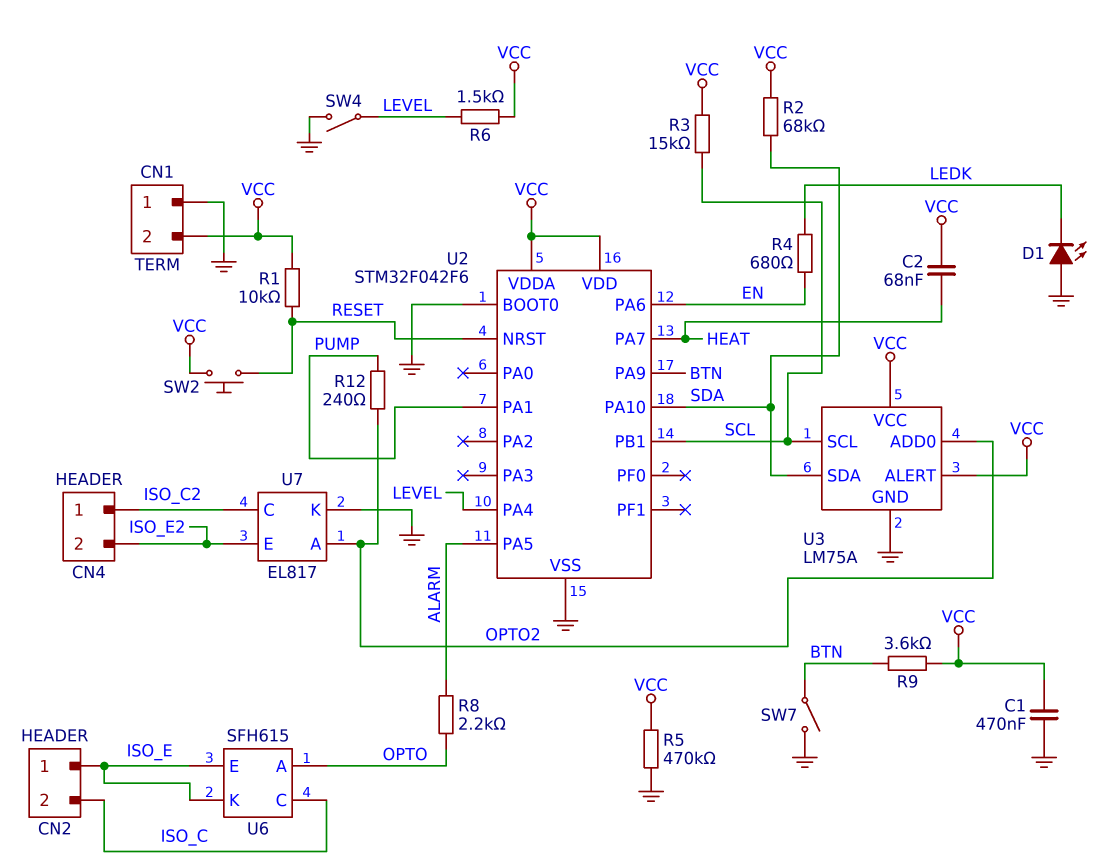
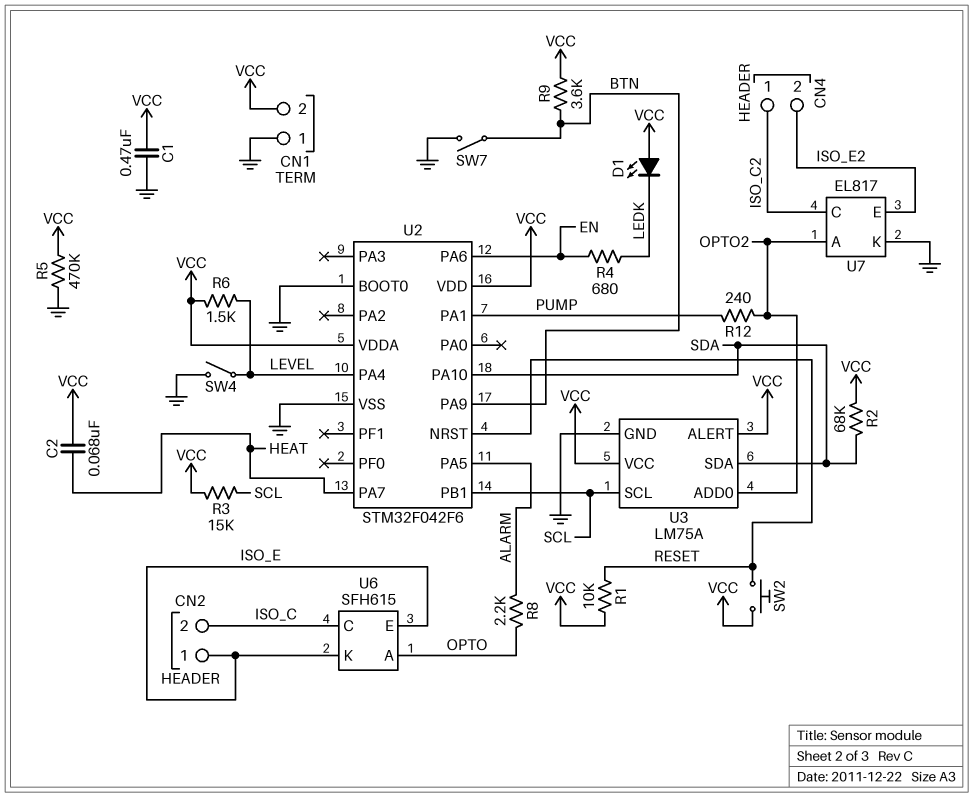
D1: LED (A GND, K LEDK) -> LED (A VCC, K LEDK)

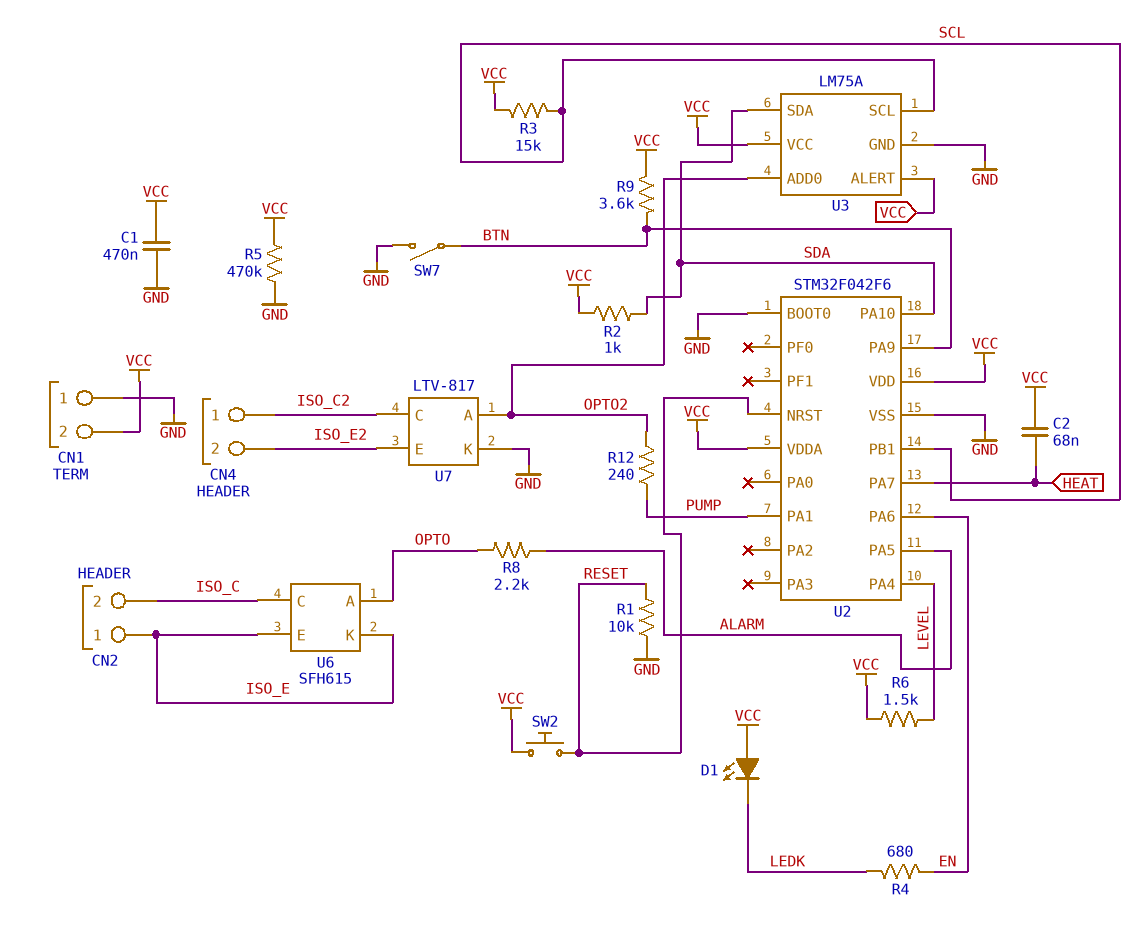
R1: 10k (RESET, VCC) -> 10k (GND, RESET)
R2: 68k (SDA, VCC) -> 1k (SDA, VCC)
SW4: switch (GND, LEVEL) -> none
U7: EL817 -> LTV-817

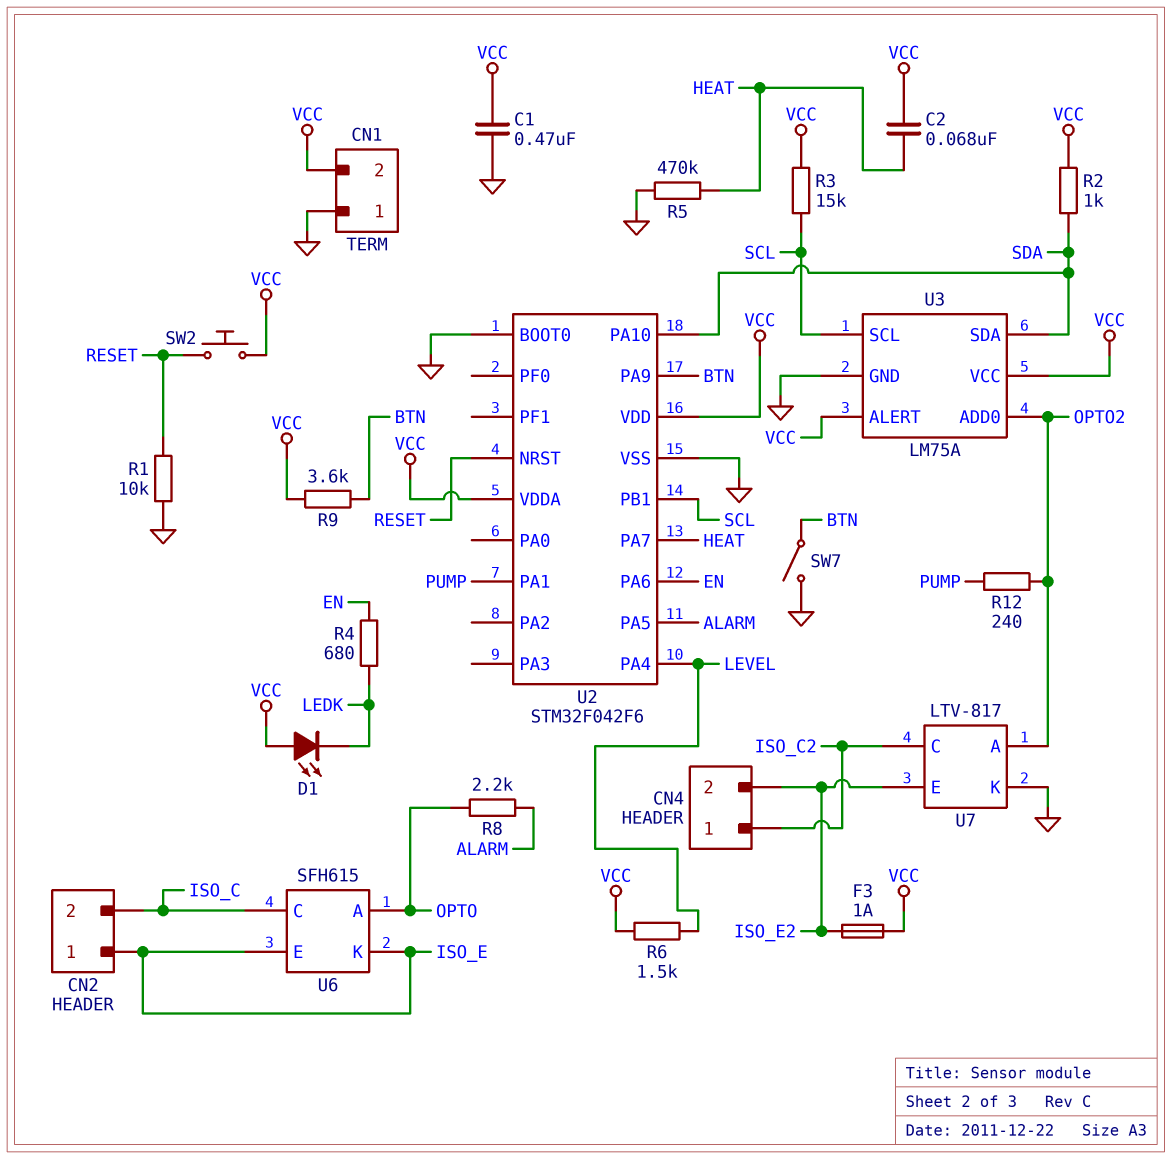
F3: none -> 1A (ISO_E2, VCC)
R5: 470k (GND, VCC) -> 470k (GND, HEAT)

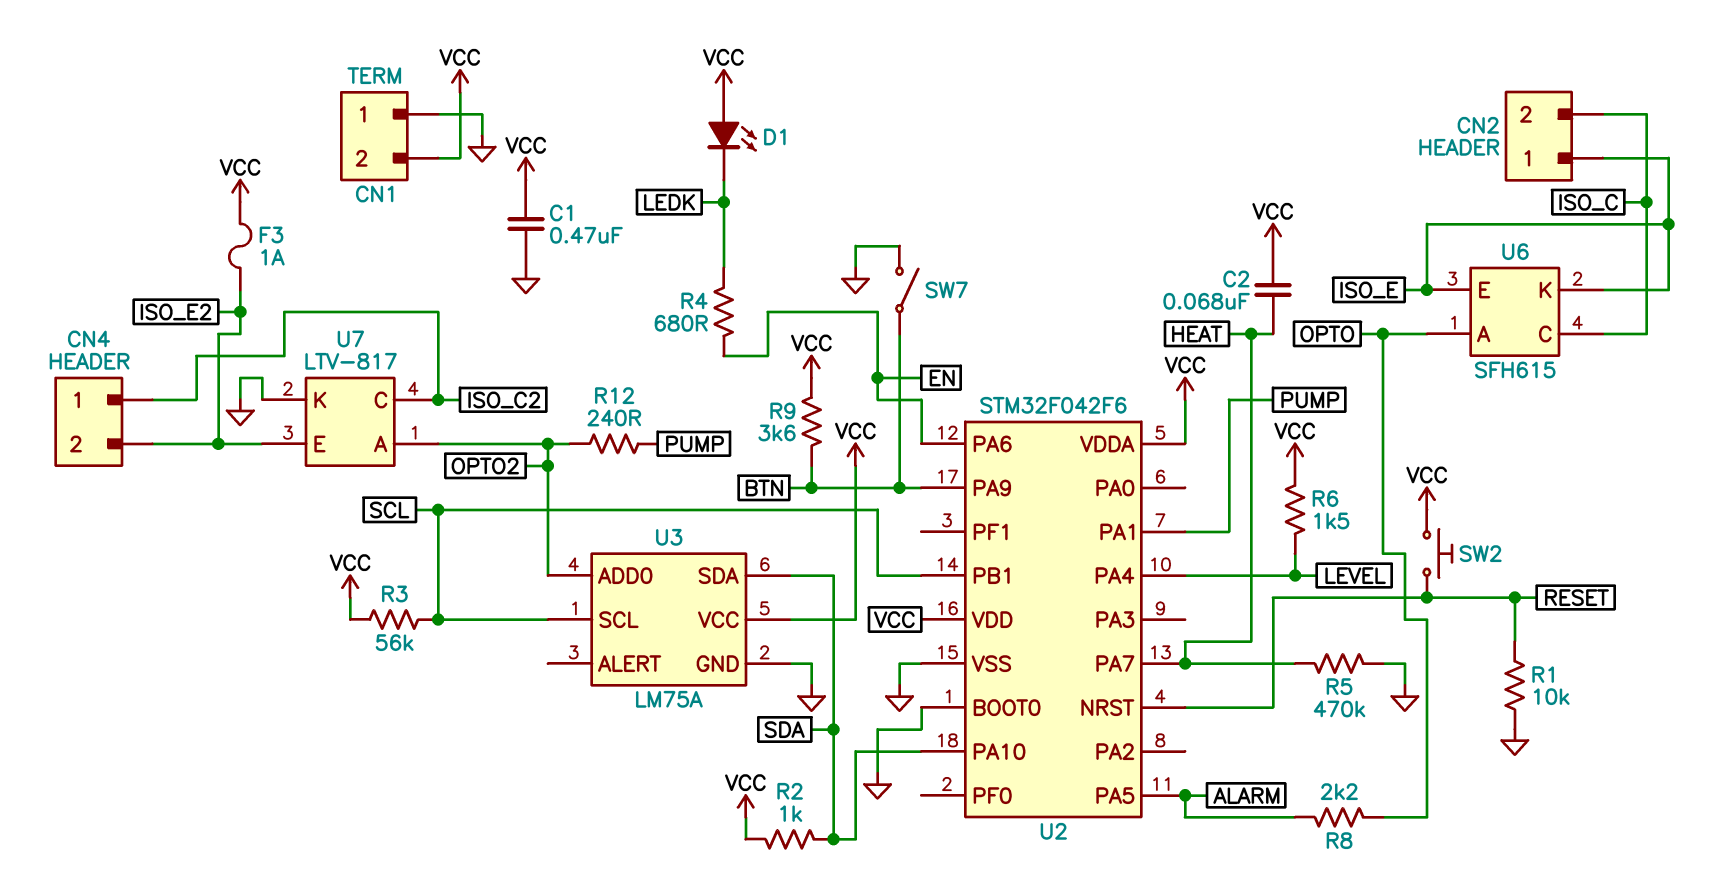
R3: 15k (SCL, VCC) -> 56k (SCL, VCC)
U3 pin ALERT: VCC -> none

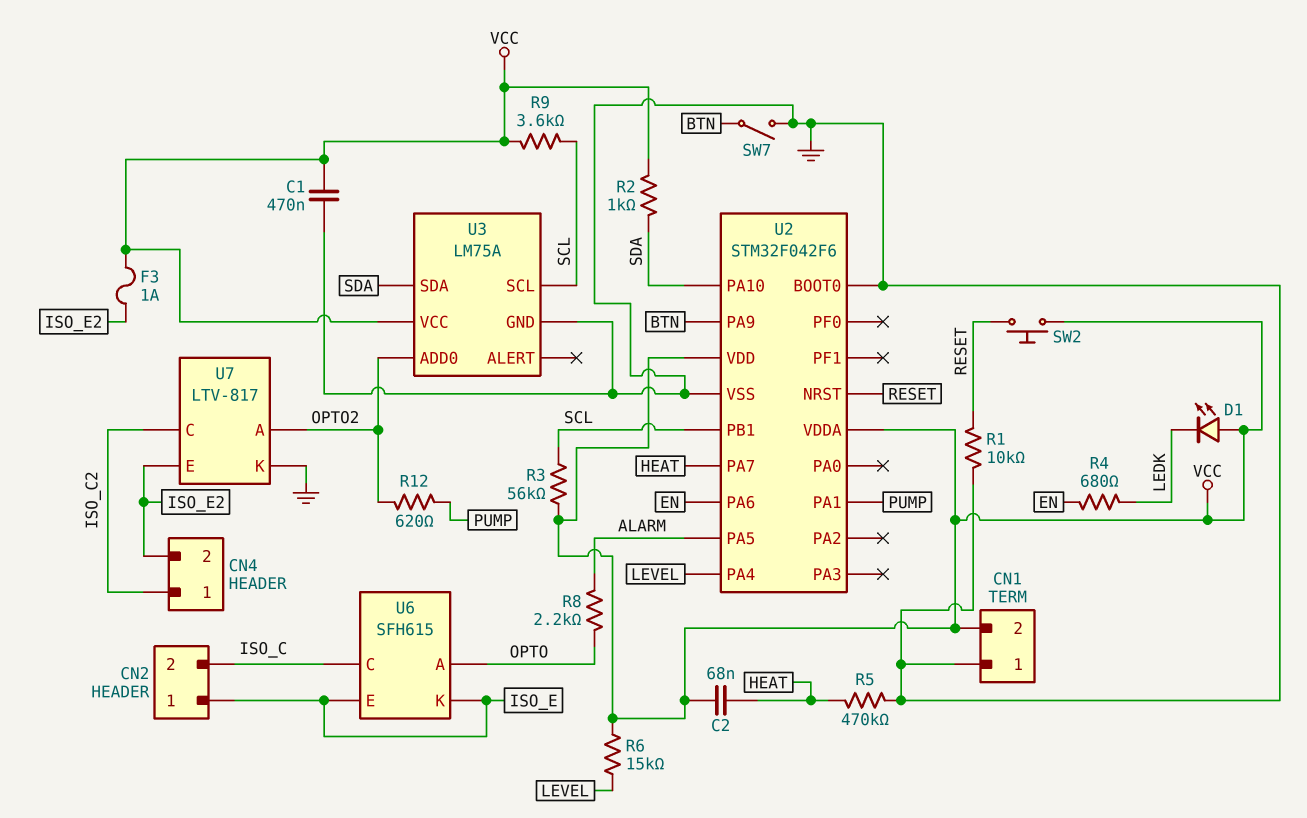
R6: 1.5k (LEVEL, VCC) -> 15k (LEVEL, VCC)
R9: 3.6k (BTN, VCC) -> 3.6k (SCL, VCC)
R12: 240 (OPTO2, PUMP) -> 620 (OPTO2, PUMP)

